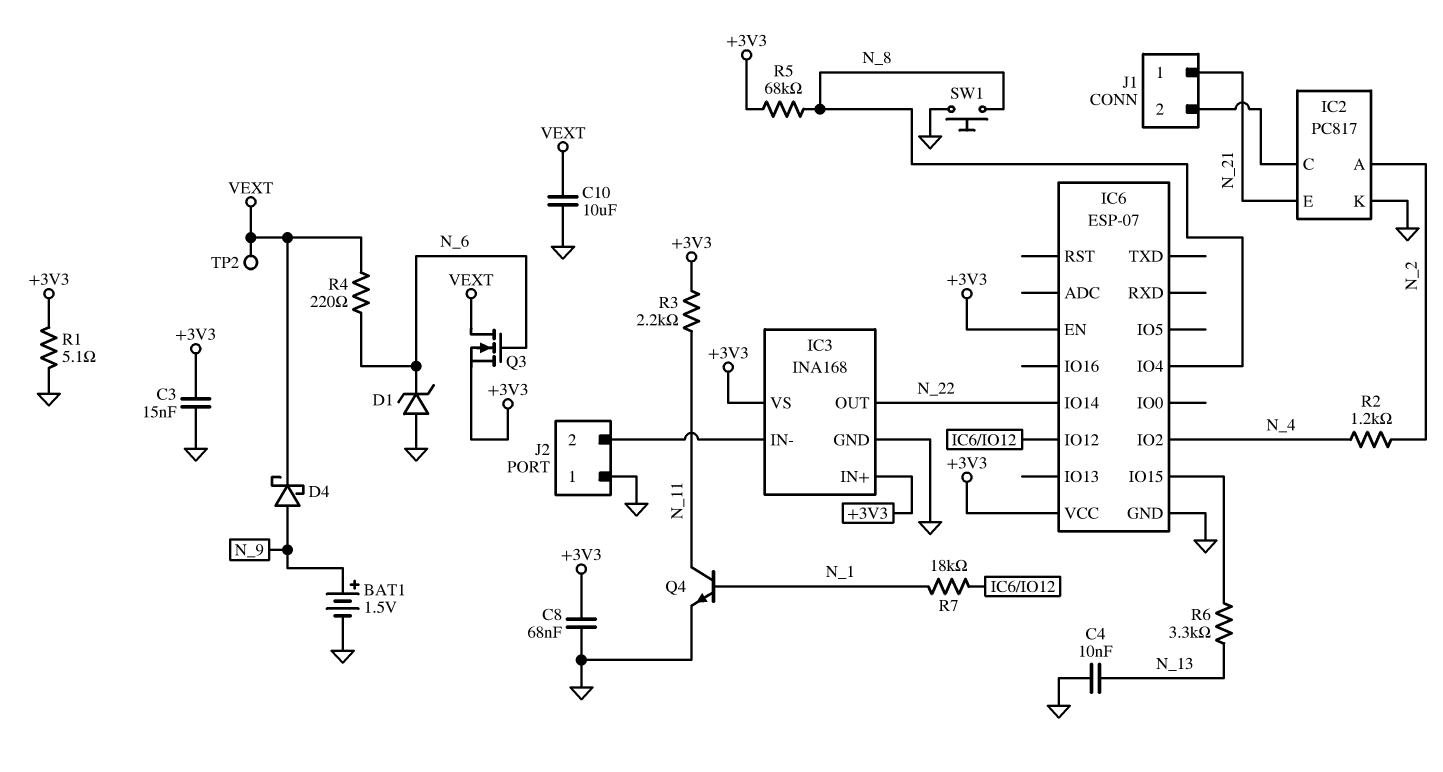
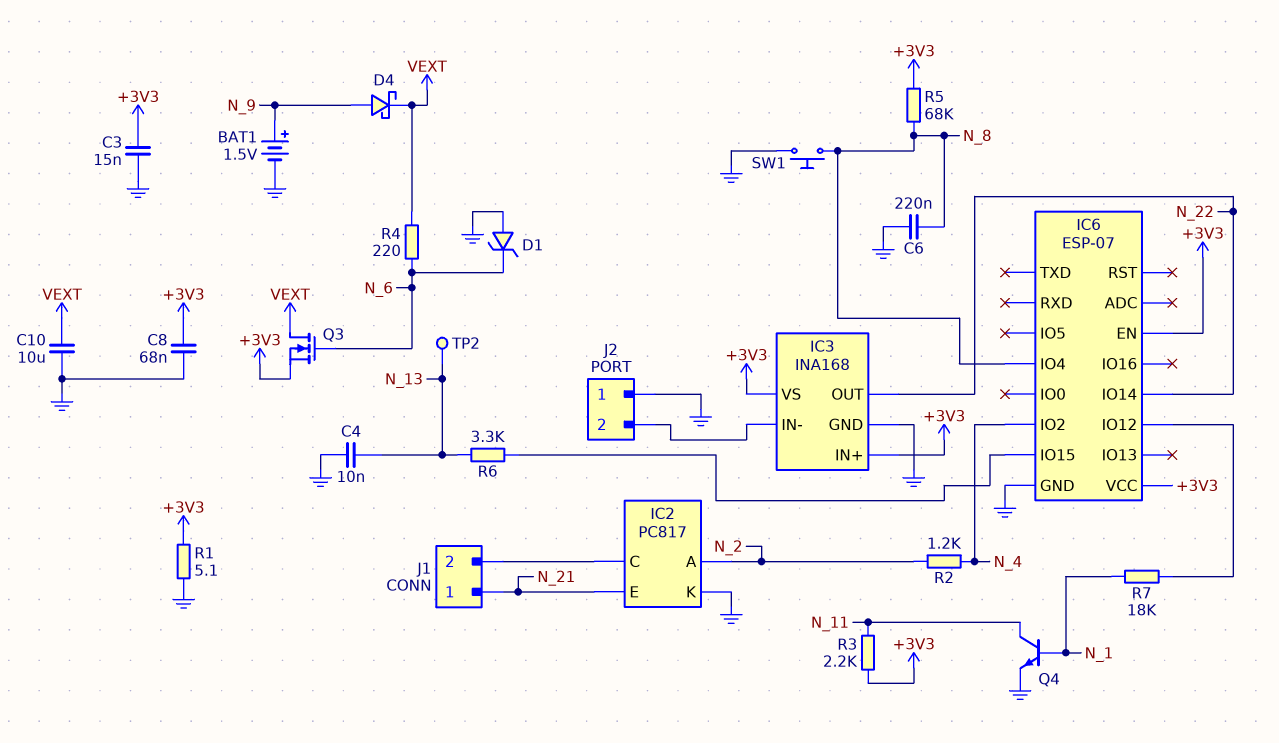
C6: none -> 220nF (GND, N_8)
TP2: test point (VEXT) -> test point (N_13)

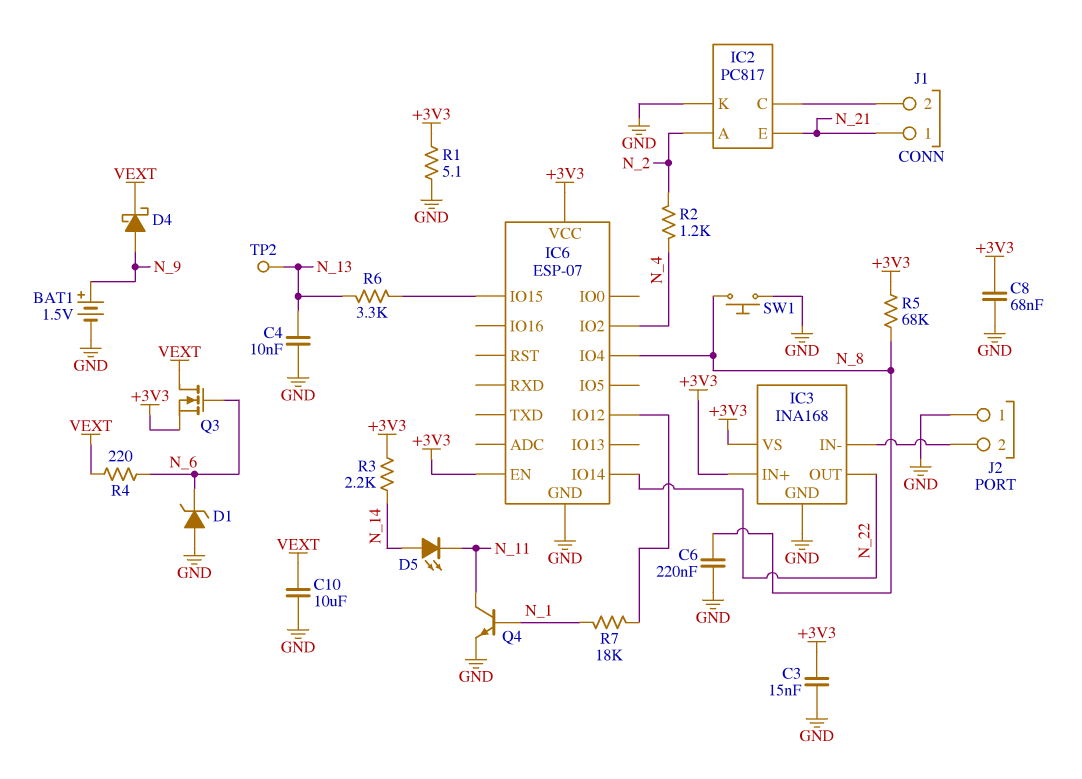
D5: none -> LED (A N_14, K N_11)
R3: 2.2k (+3V3, N_11) -> 2.2k (+3V3, N_14)

